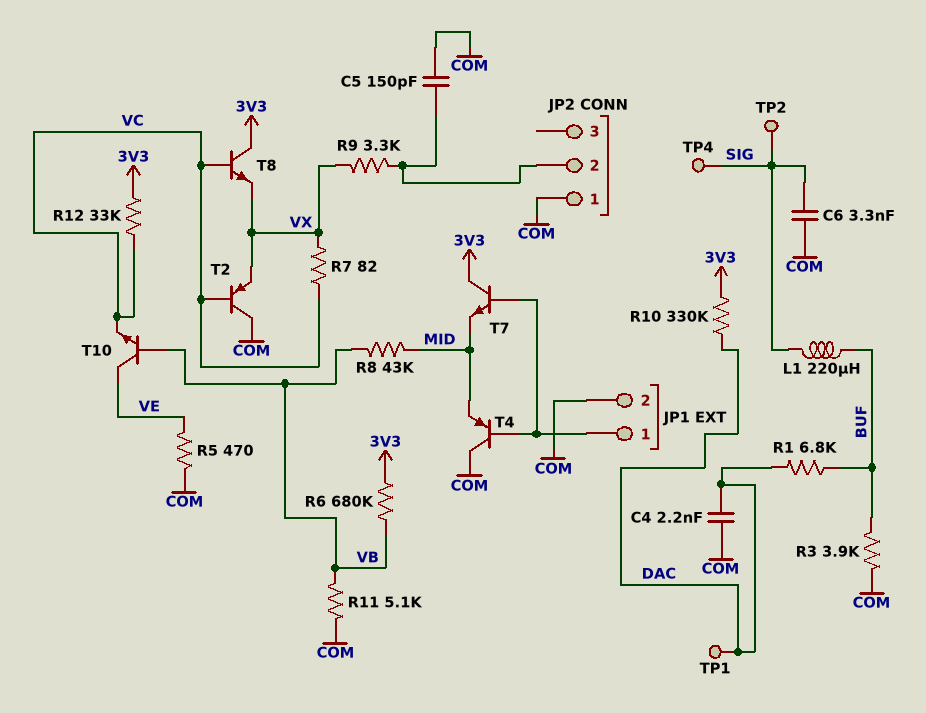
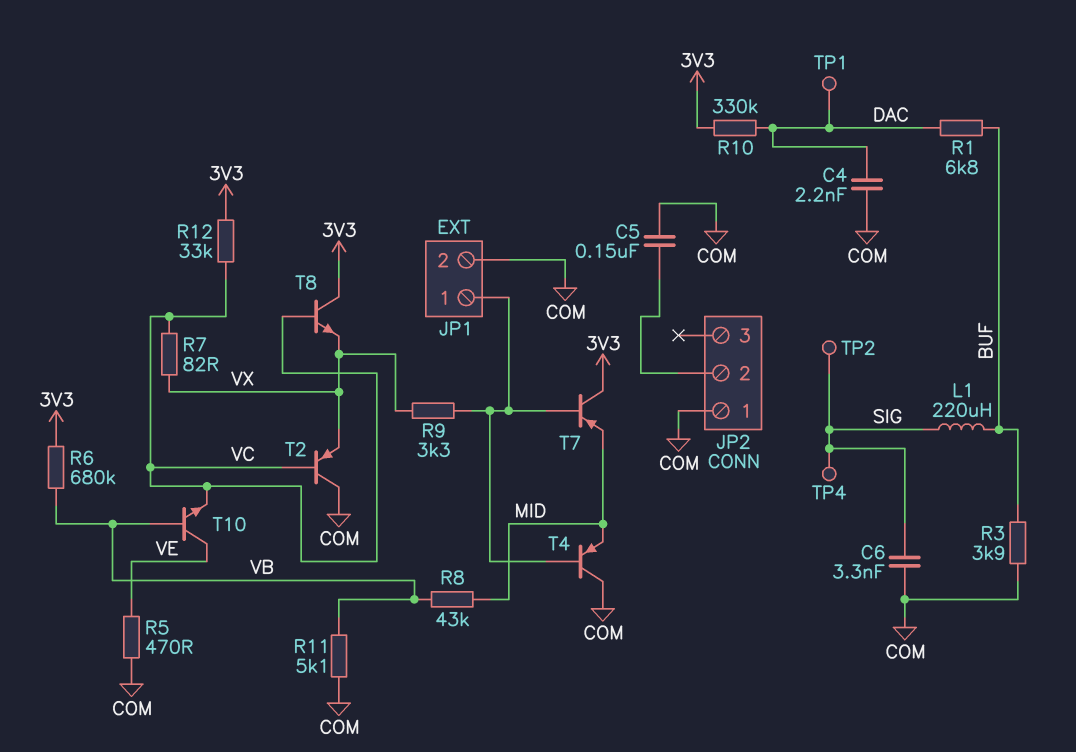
C5: 150pF (COM, JP2/2) -> 150nF (COM, JP2/2)
R9: 3.3k (JP2/2, VX) -> 3.3k (JP1/1, VX)
T7: NPN (B JP1/1, C 3V3, E MID) -> PNP (B JP1/1, C 3V3, E MID)

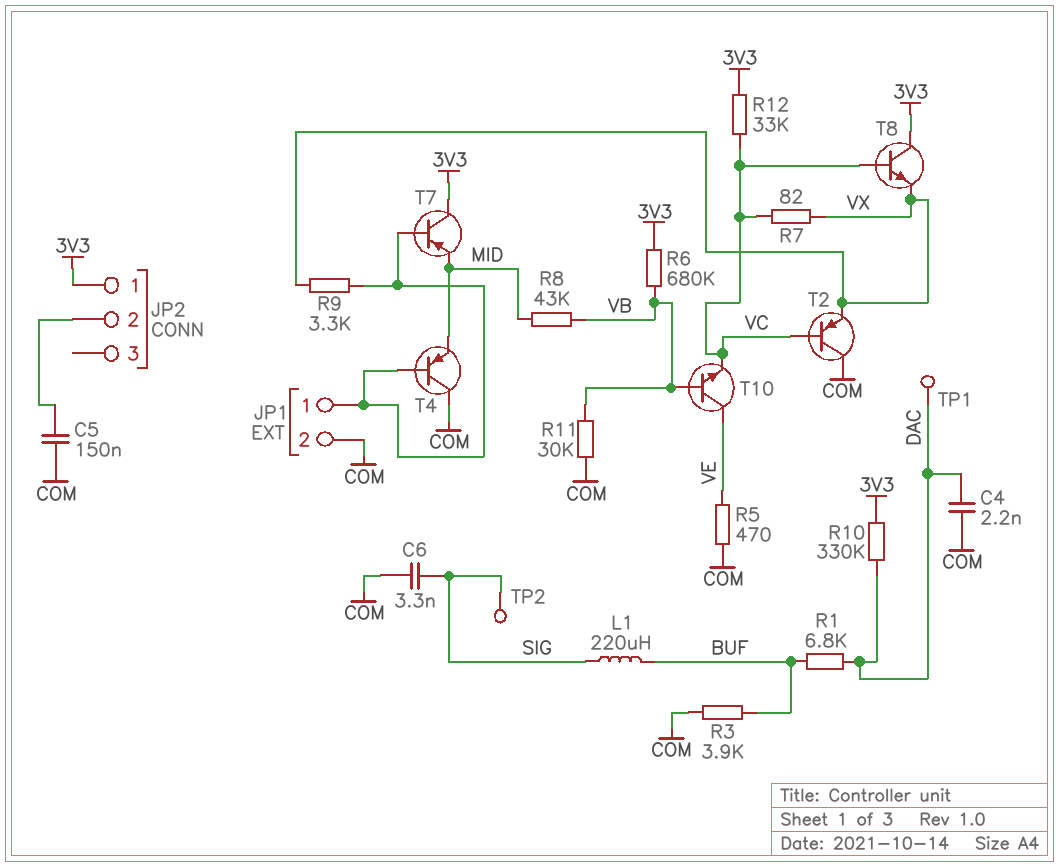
JP2 pin 1: COM -> 3V3
R11: 5.1k (COM, VB) -> 30k (COM, VB)
TP4: test point (SIG) -> none

